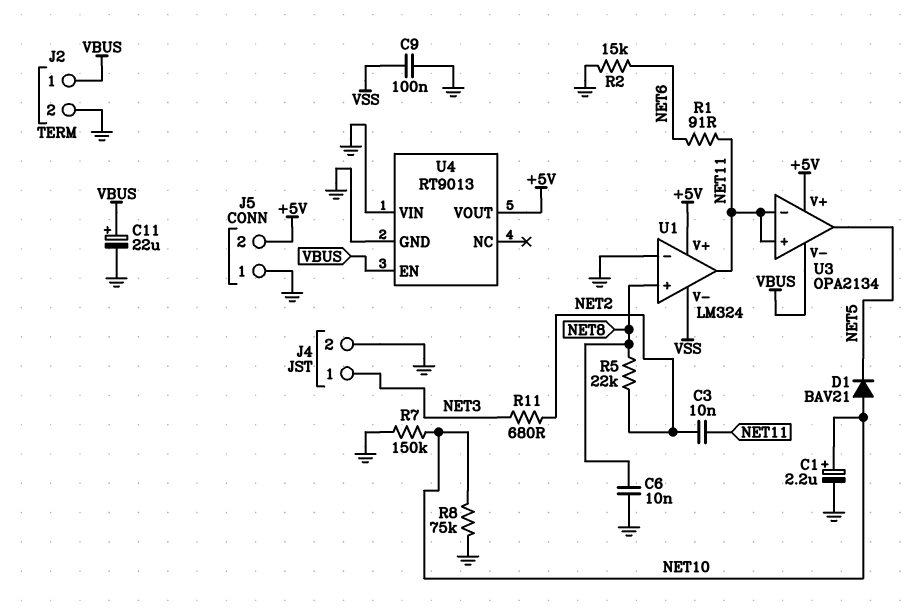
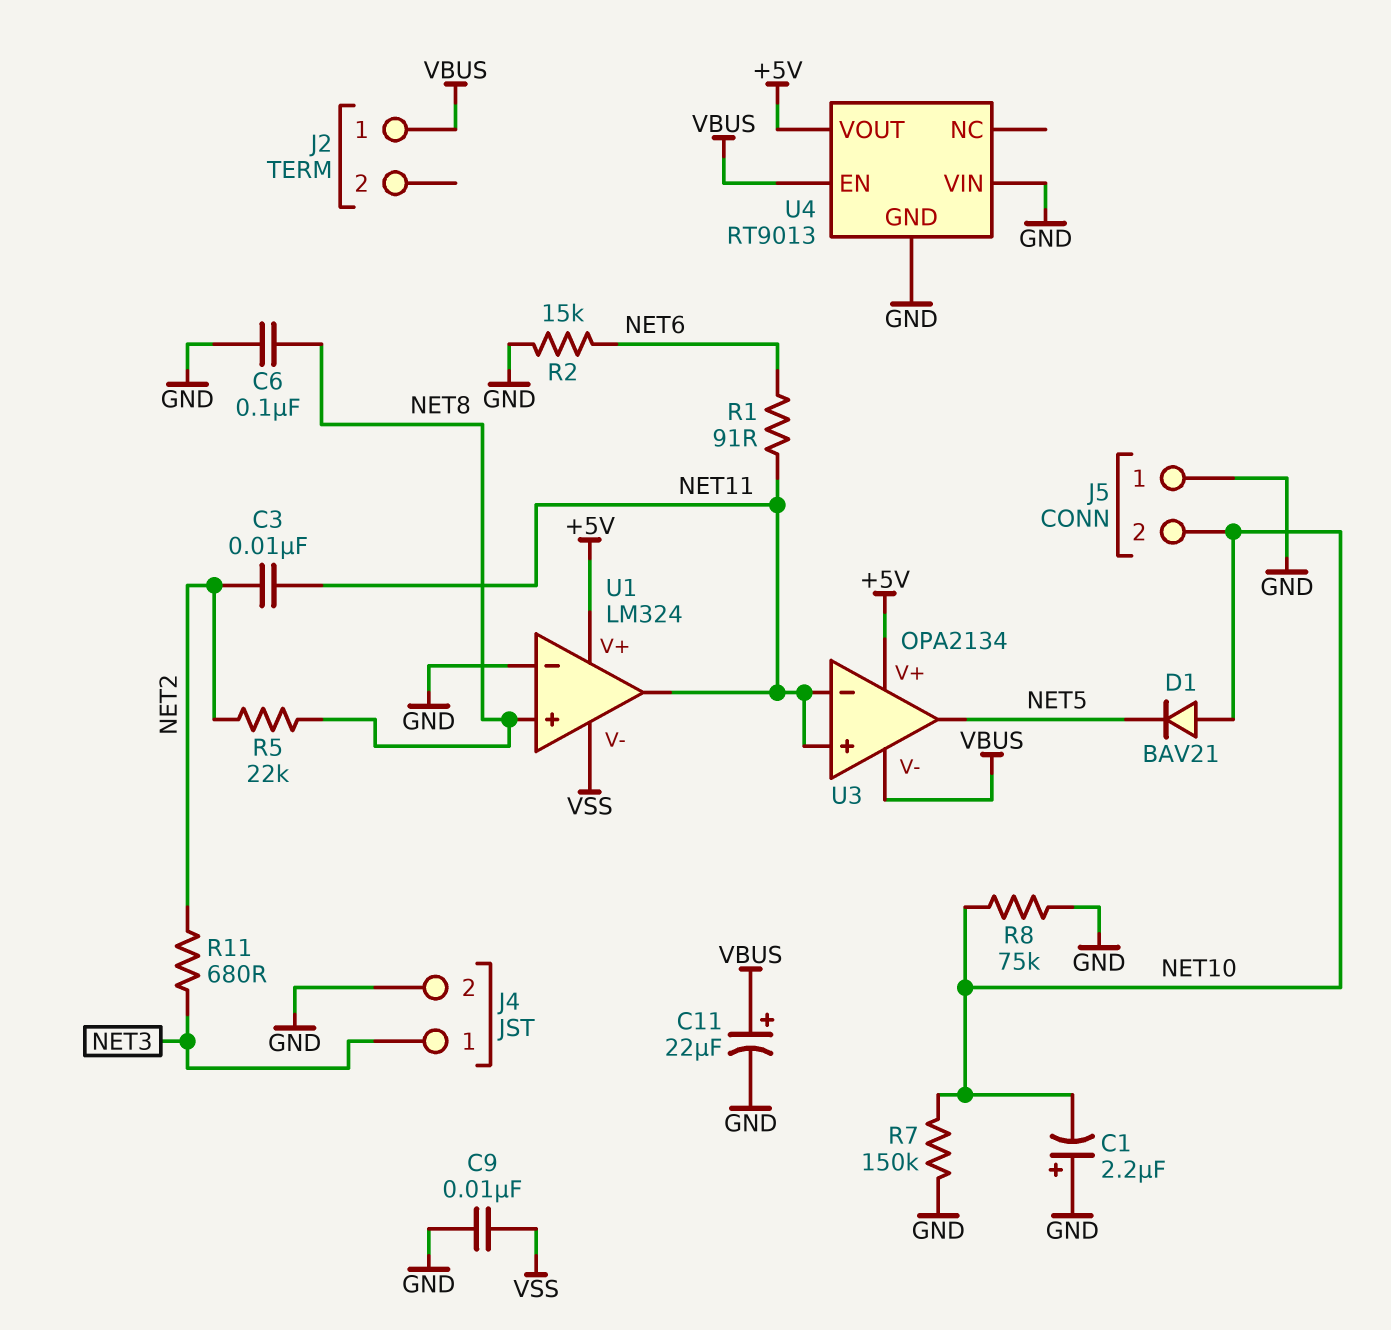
C1: 2.2uF (plus NET10, minus GND) -> 2.2uF (plus GND, minus NET10)
C6: 10nF (GND, NET8) -> 100nF (GND, NET8)
C9: 100nF (GND, VSS) -> 10nF (GND, VSS)
J2 pin 2: GND -> none
J5 pin 2: +5V -> NET10

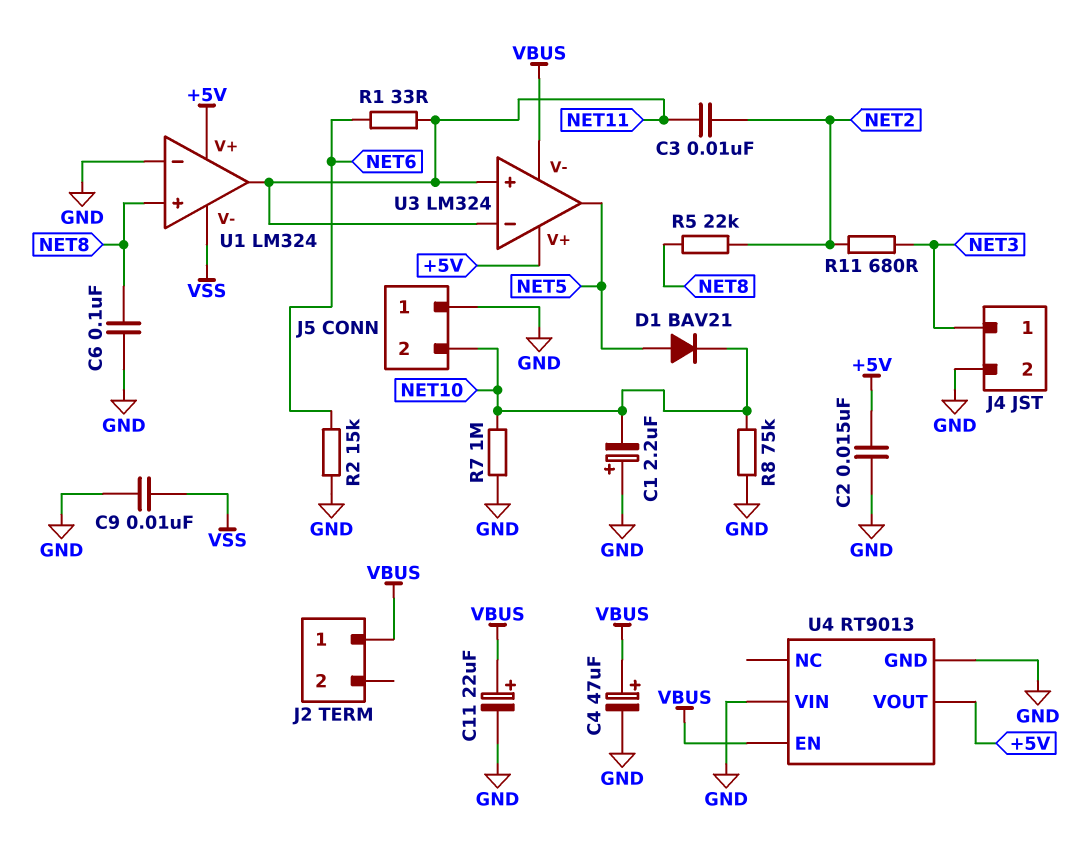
C2: none -> 15nF (+5V, GND)
C4: none -> 47uF (plus VBUS, minus GND)
D1: diode BAV21 (A NET10, K NET5) -> diode BAV21 (A NET5, K NET10)
R1: 91 (NET6, NET11) -> 33 (NET6, NET11)
R7: 150k (GND, NET10) -> 1M (GND, NET10)
U3: OPA2134 -> LM324

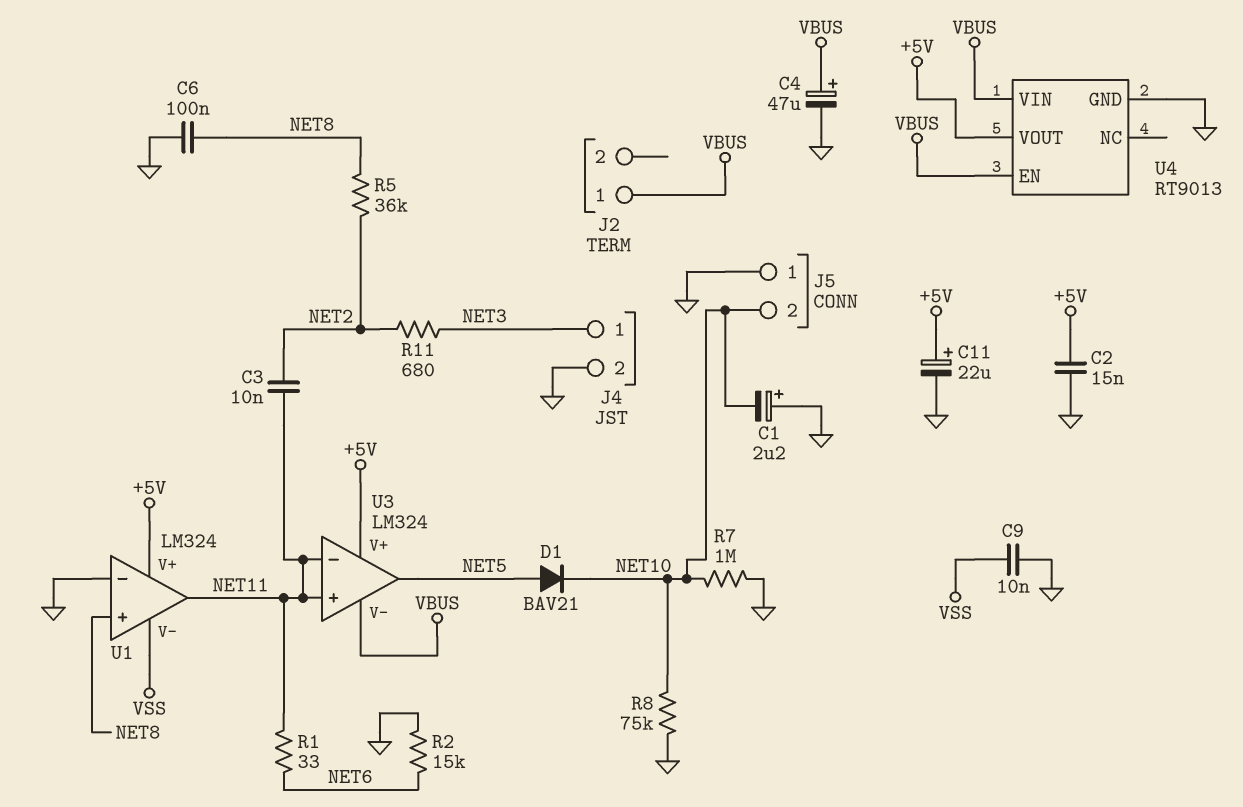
C11: 22uF (plus VBUS, minus GND) -> 22uF (plus +5V, minus GND)
R5: 22k (NET2, NET8) -> 36k (NET2, NET8)
U4 pin VIN: GND -> VBUS

